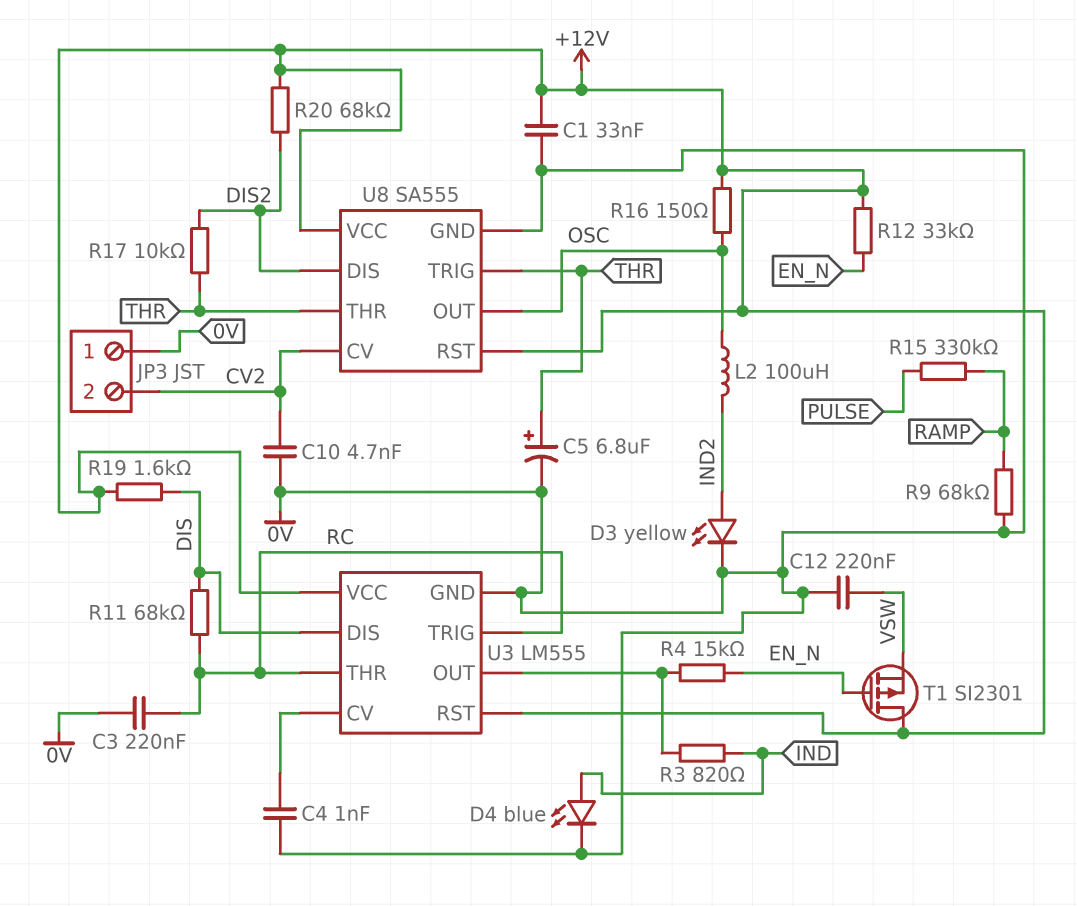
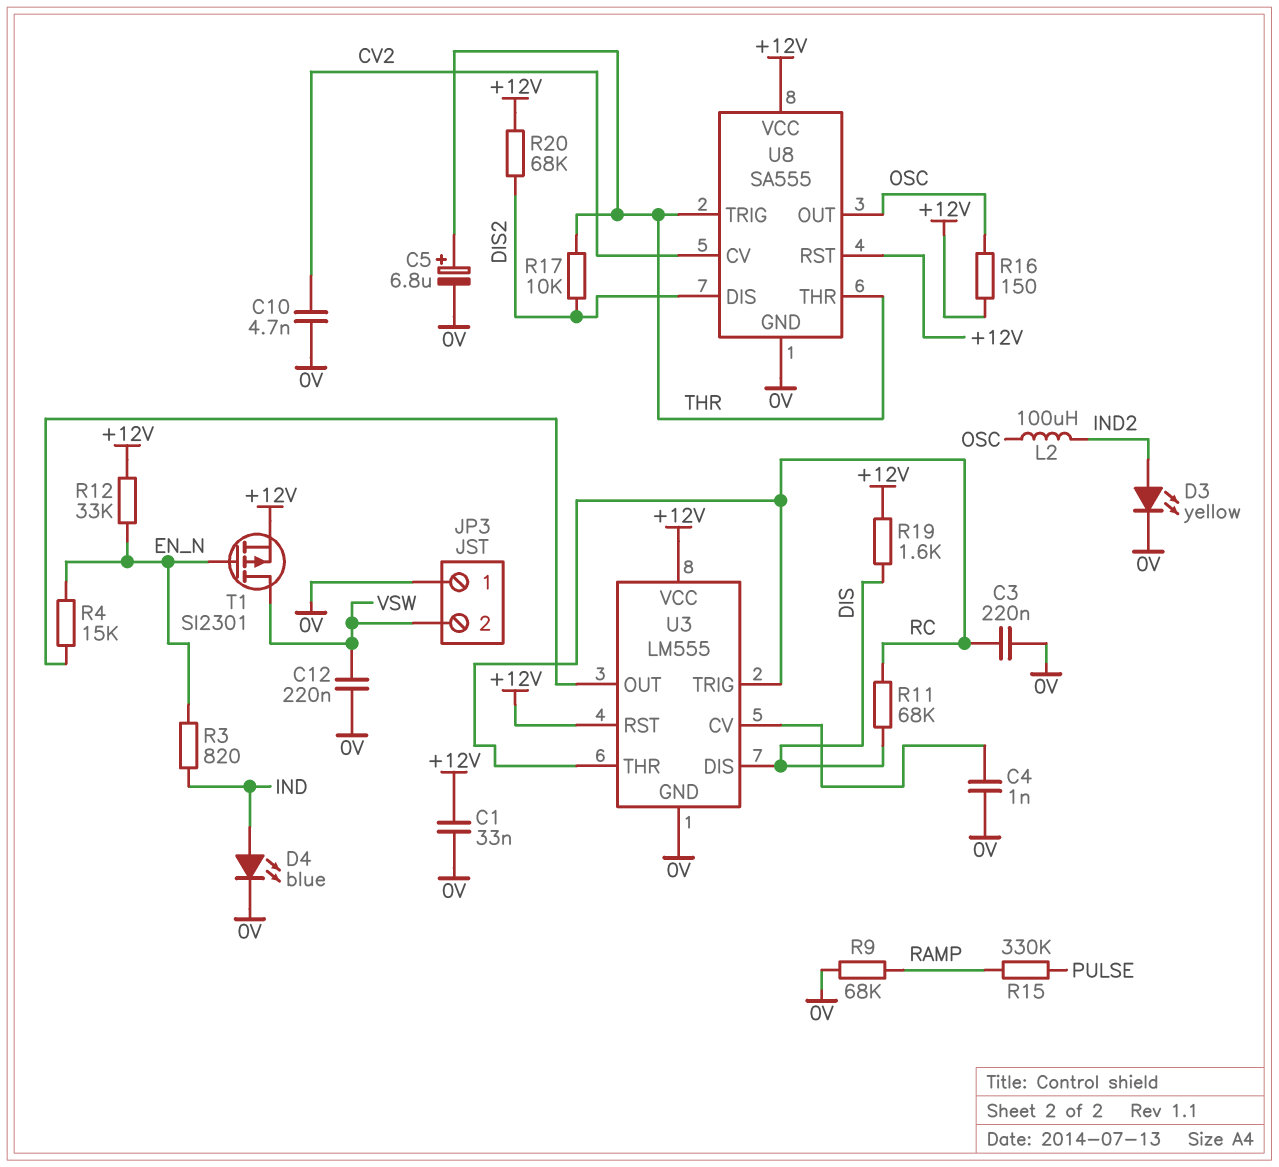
JP3 pin 2: CV2 -> VSW
R3: 820 (IND, U3/OUT) -> 820 (EN_N, IND)
T1: PMOS SI2301 (G EN_N, D +12V, S VSW) -> PMOS SI2301 (G EN_N, D VSW, S +12V)

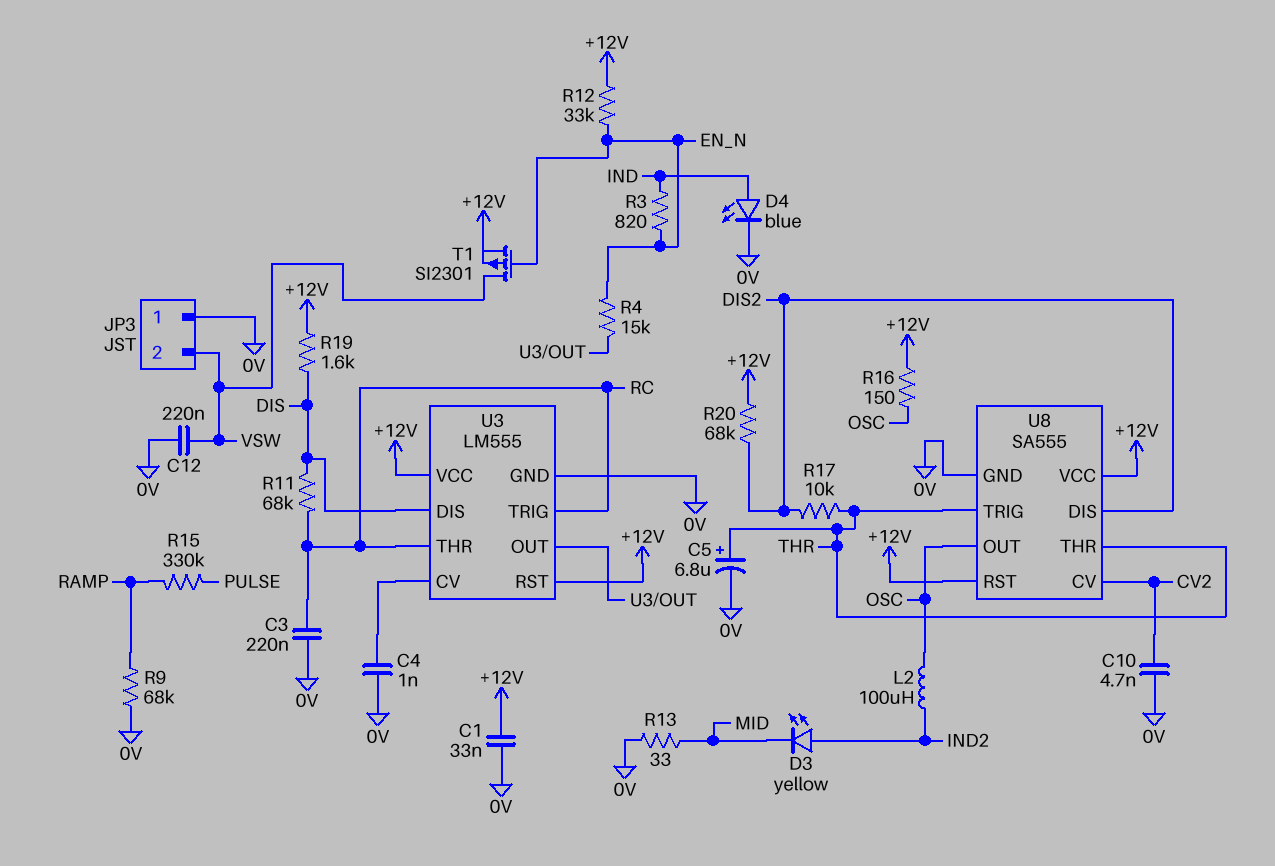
D3: LED yellow (A IND2, K 0V) -> LED yellow (A IND2, K MID)
R13: none -> 33 (0V, MID)

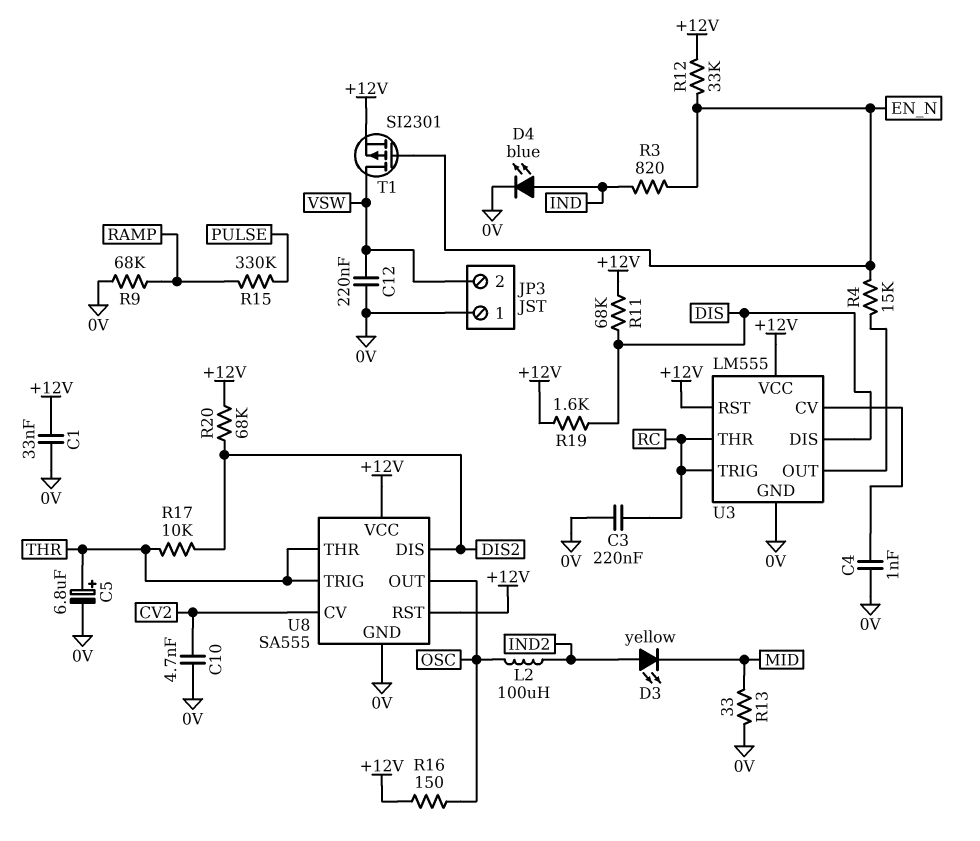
R11: 68k (DIS, RC) -> 68k (+12V, DIS)

